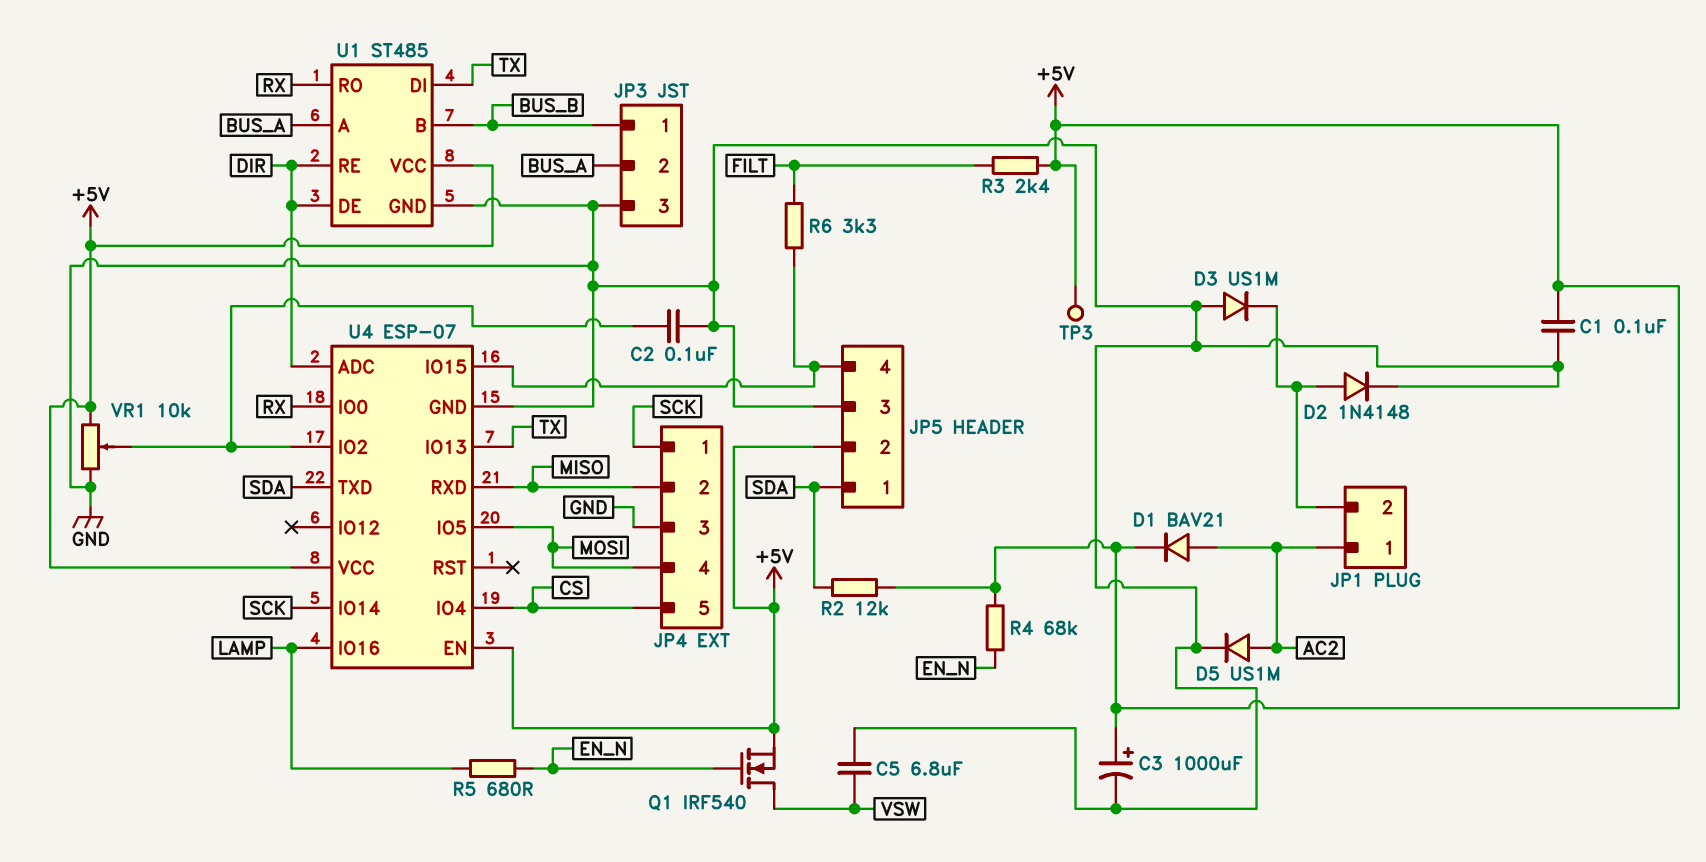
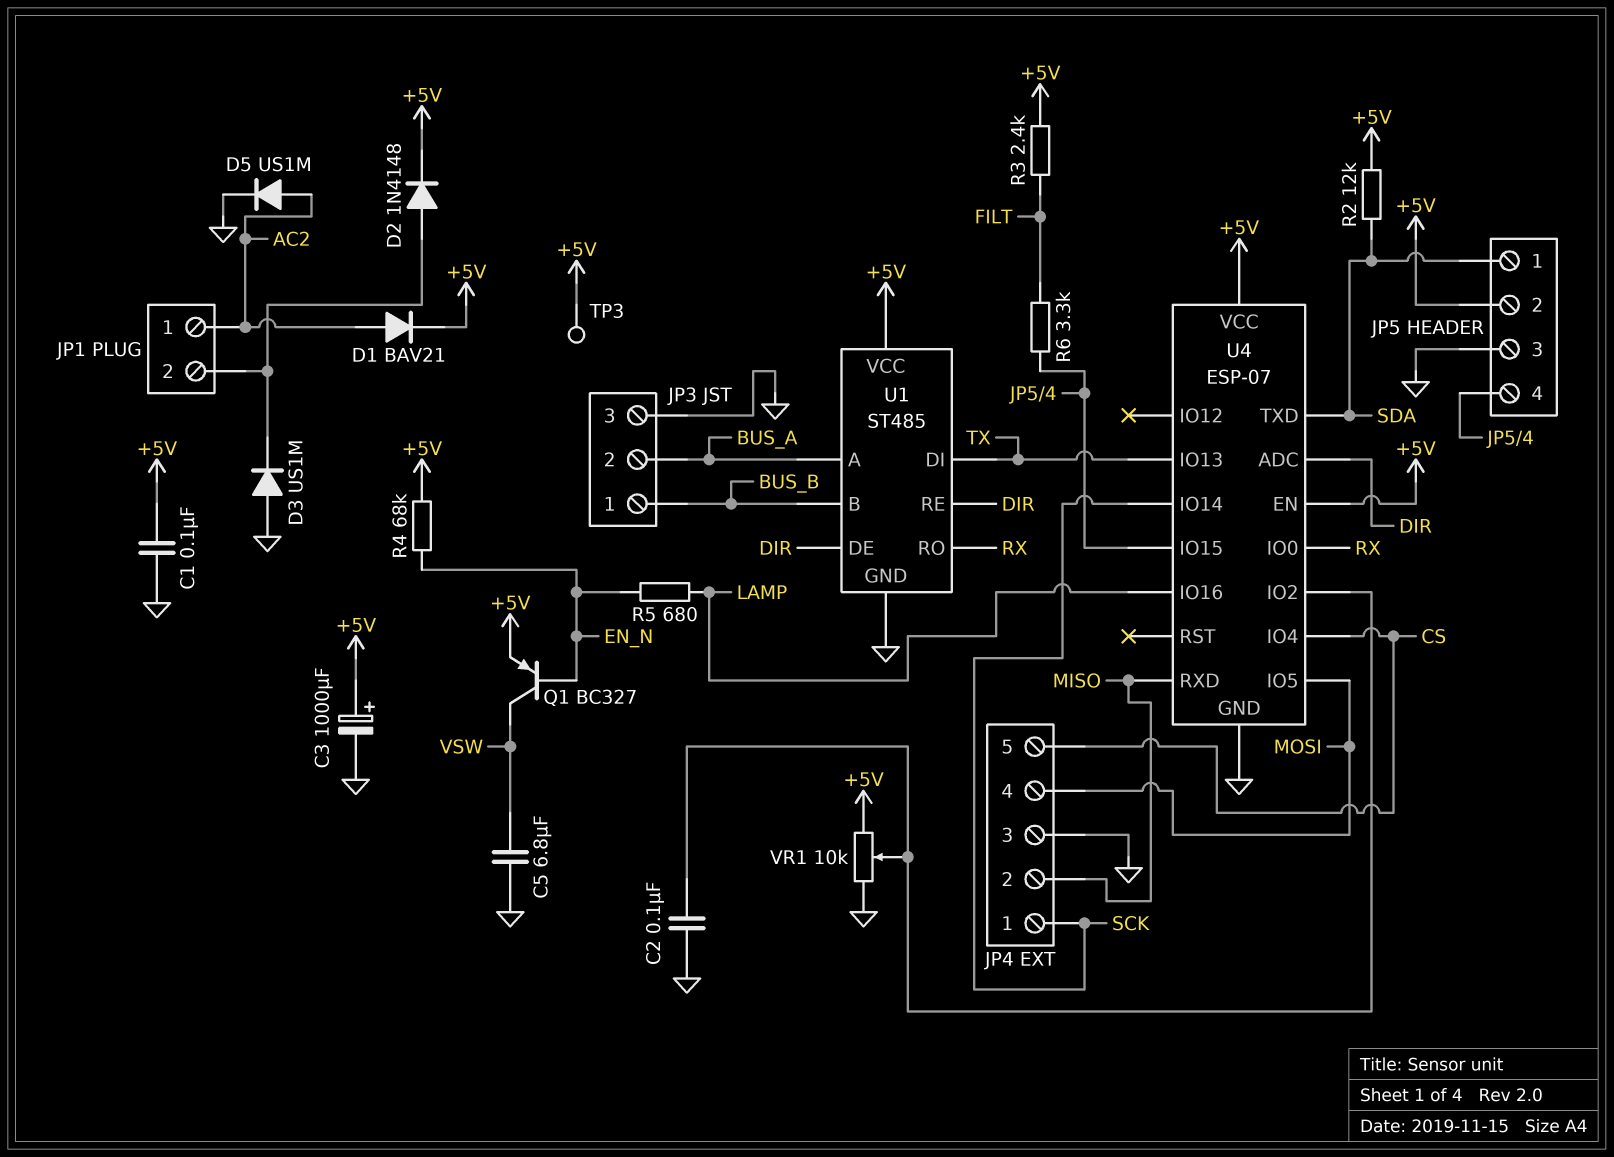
D2: diode 1N4148 (A JP1/2, K GND) -> diode 1N4148 (A JP1/2, K +5V)
Q1: NMOS IRF540 (G EN_N, D VSW, S +5V) -> PNP BC327 (B EN_N, C VSW, E +5V)

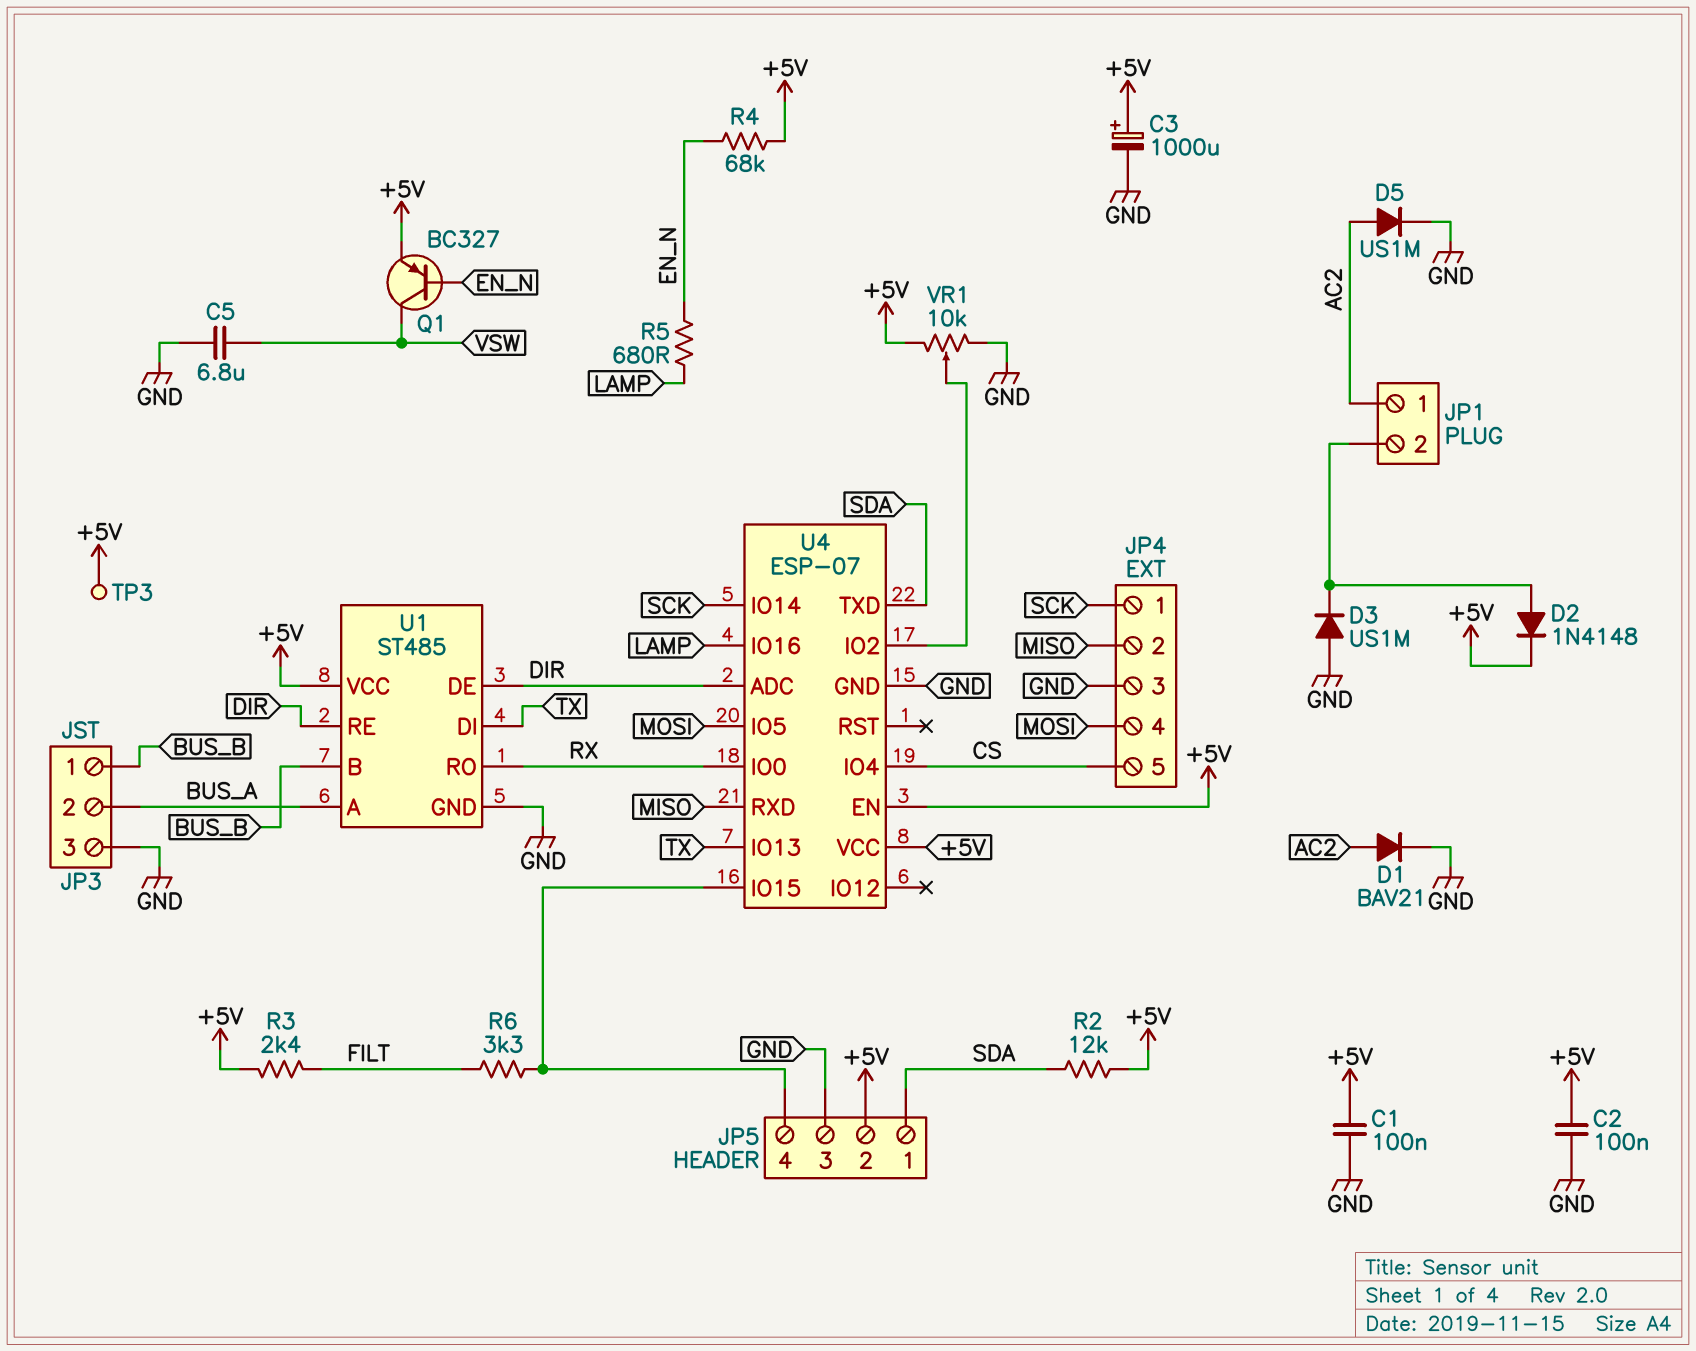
C2: 100nF (GND, U4/IO2) -> 100nF (+5V, GND)
D1: diode BAV21 (A AC2, K +5V) -> diode BAV21 (A AC2, K GND)

